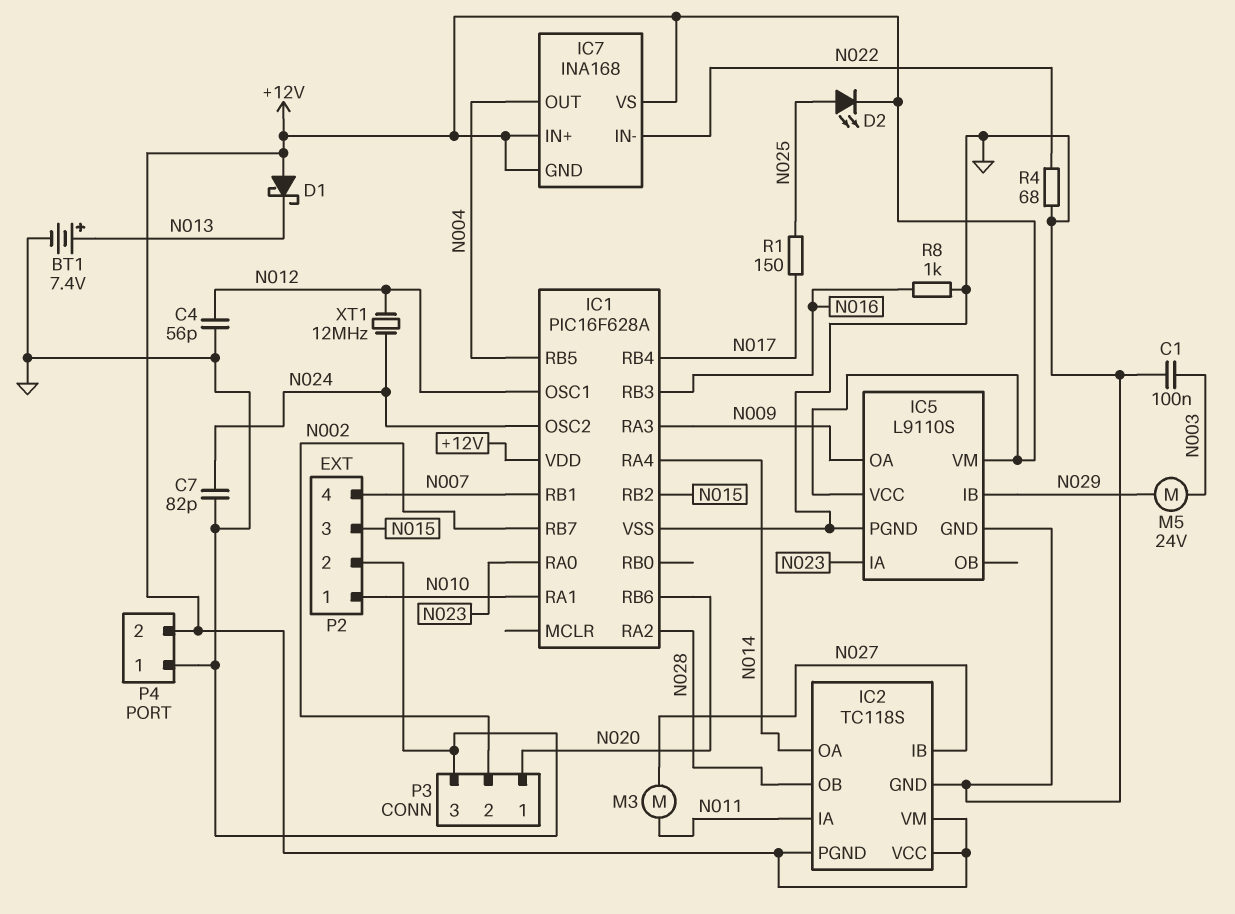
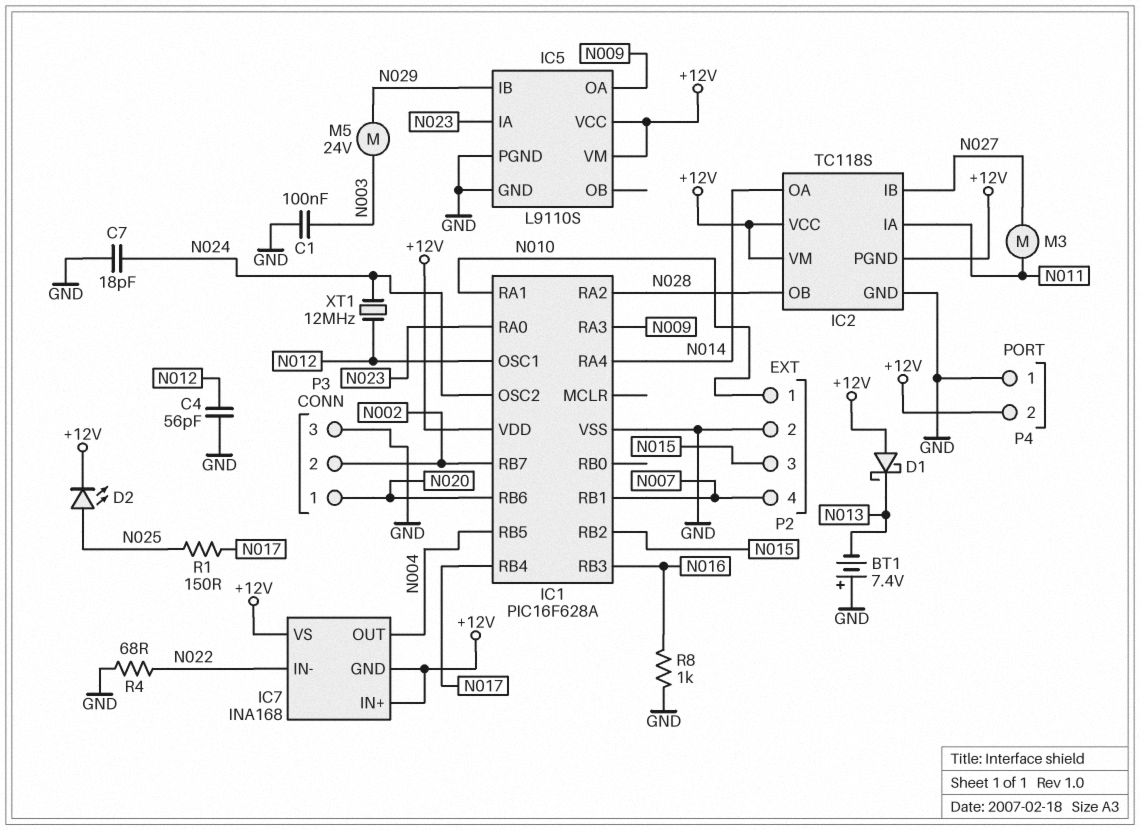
BT1: 7.4V (plus N013, minus GND) -> 7.4V (plus GND, minus N013)
C7: 82pF (GND, N024) -> 18pF (GND, N024)

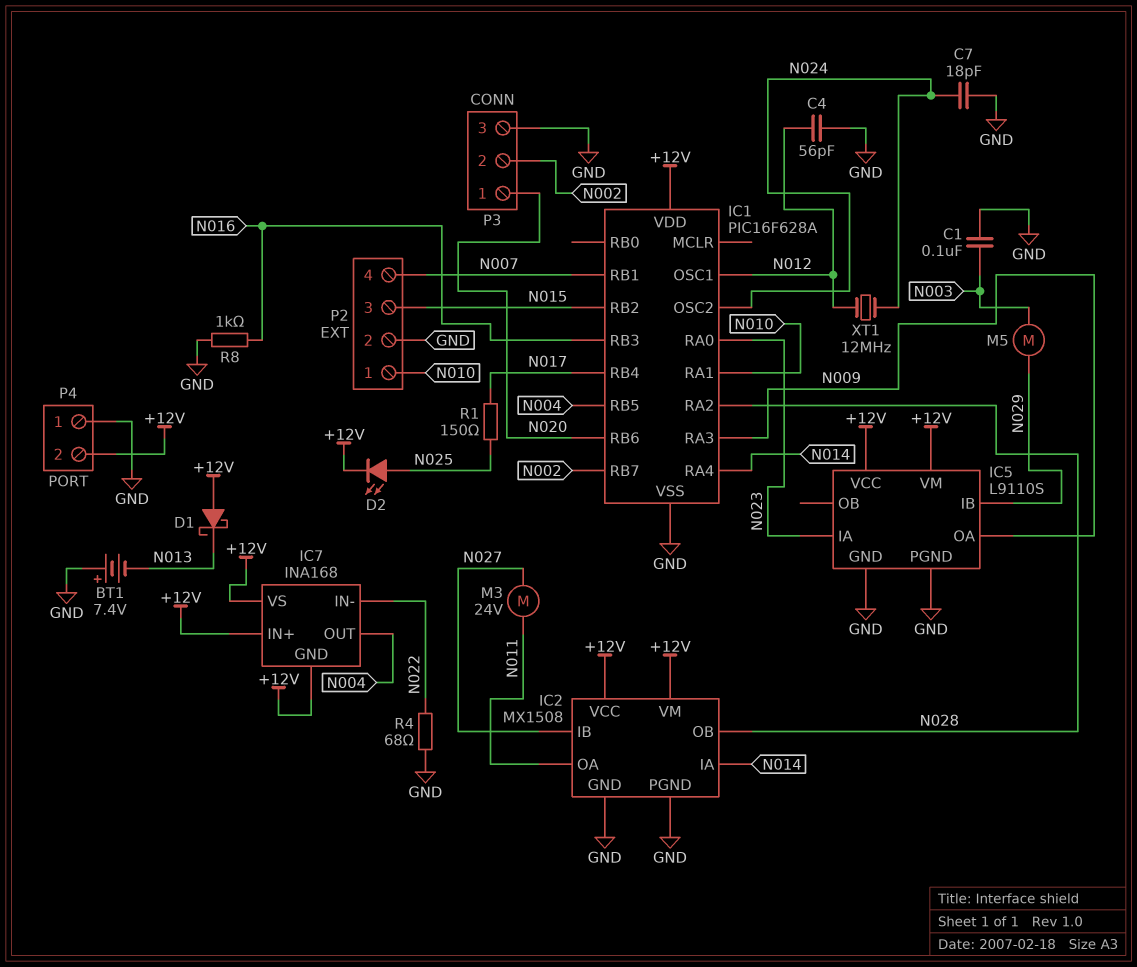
IC2: TC118S -> MX1508
IC2 pin IA: N011 -> N014
IC2 pin OA: N014 -> N011
IC2 pin PGND: +12V -> GND
M3: motor (N011, N027) -> motor 24V (N011, N027)
M5: motor 24V (N003, N029) -> motor (N003, N029)

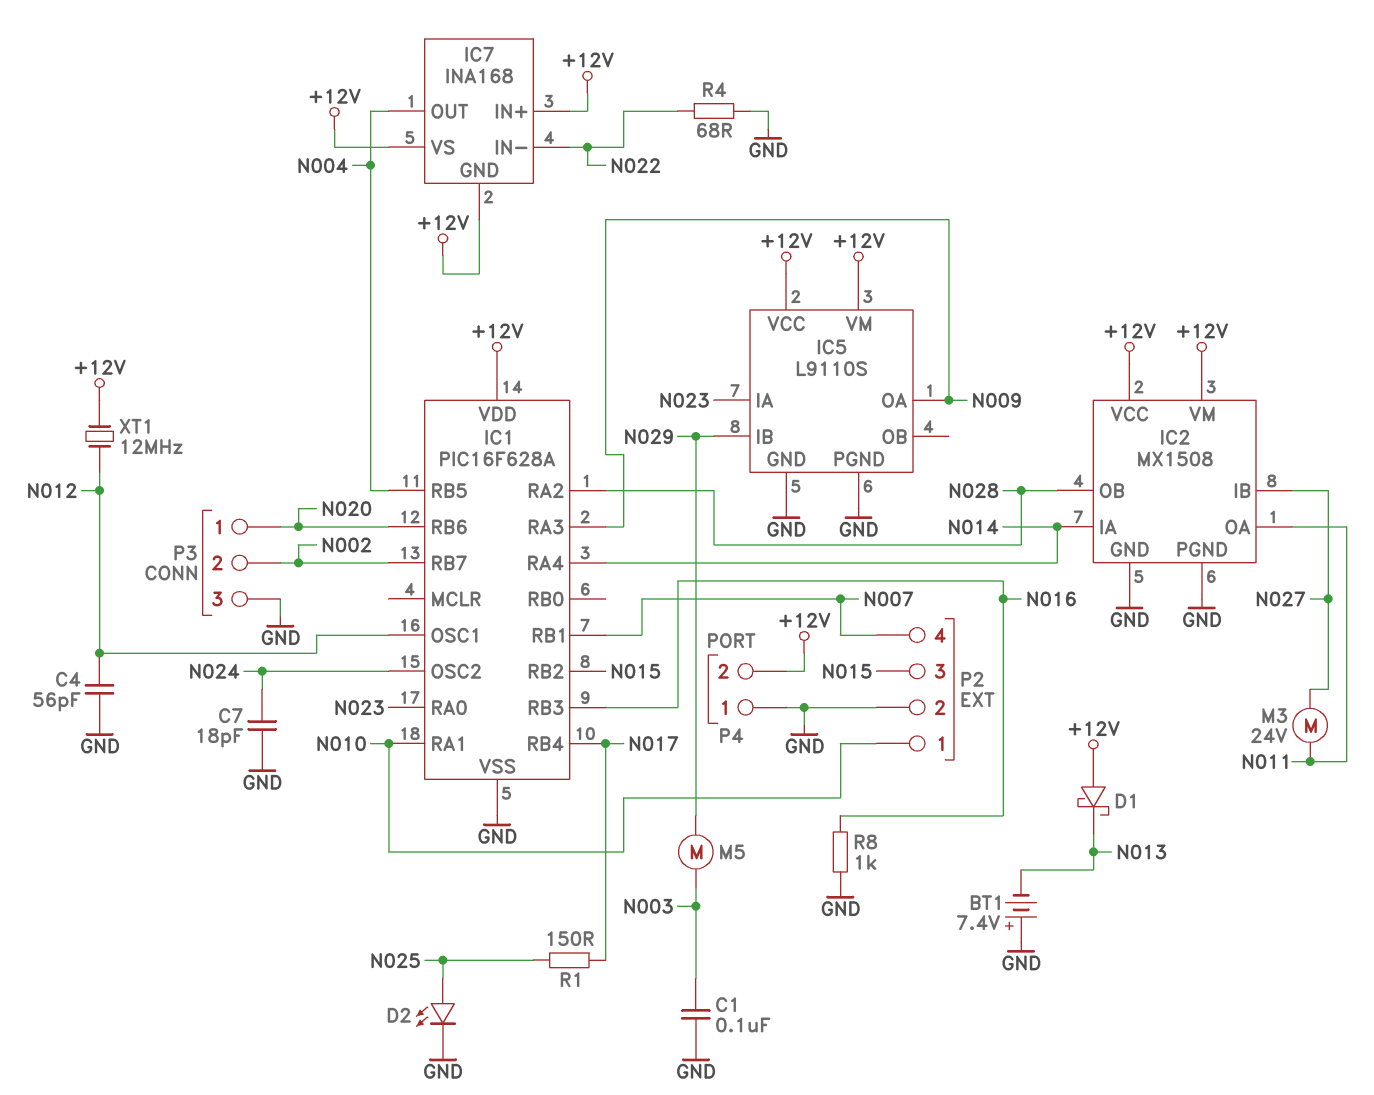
D2: LED (A N025, K +12V) -> LED (A N025, K GND)
XT1: 12MHz (N012, N024) -> 12MHz (+12V, N012)

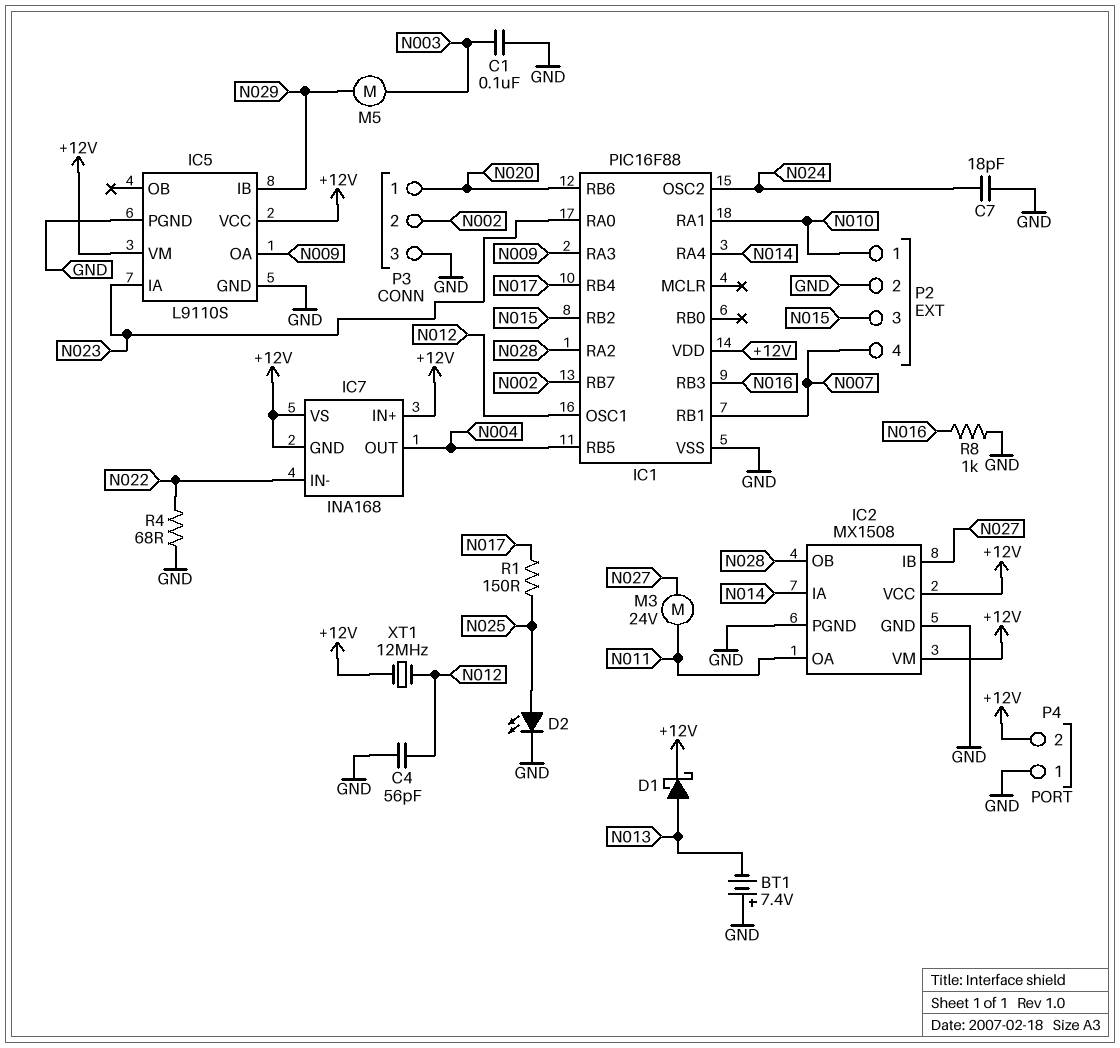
D1: schottky (A +12V, K N013) -> schottky (A N013, K +12V)
IC1: PIC16F628A -> PIC16F88

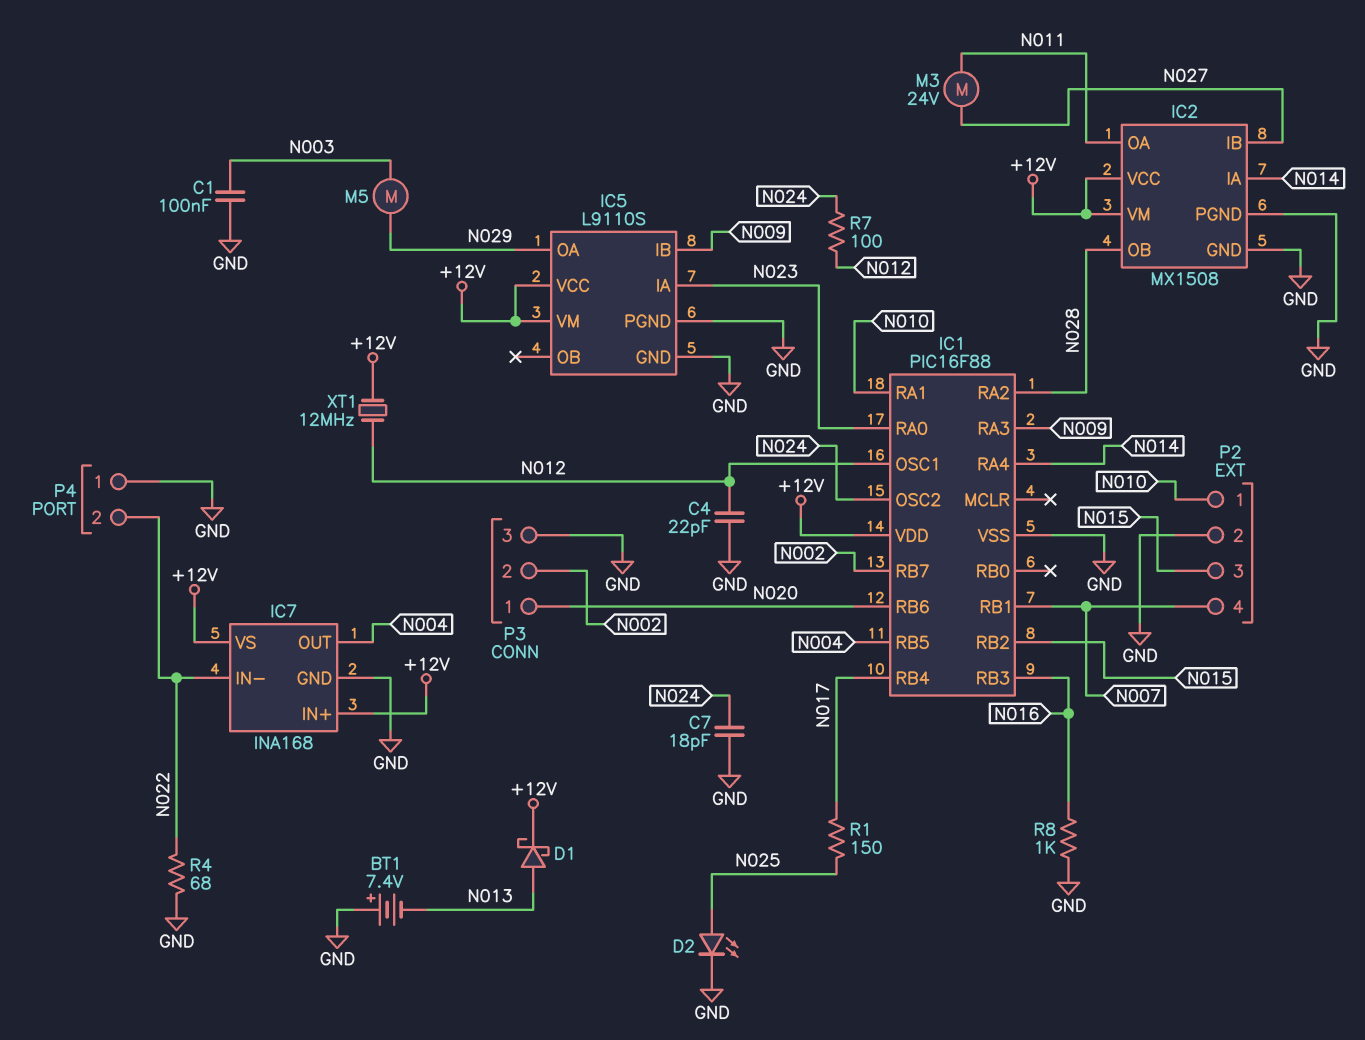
C4: 56pF (GND, N012) -> 22pF (GND, N012)
IC5 pin IB: N029 -> N009
IC5 pin OA: N009 -> N029
IC7 pin GND: +12V -> GND
P4 pin 2: +12V -> N022
R7: none -> 100 (N012, N024)

